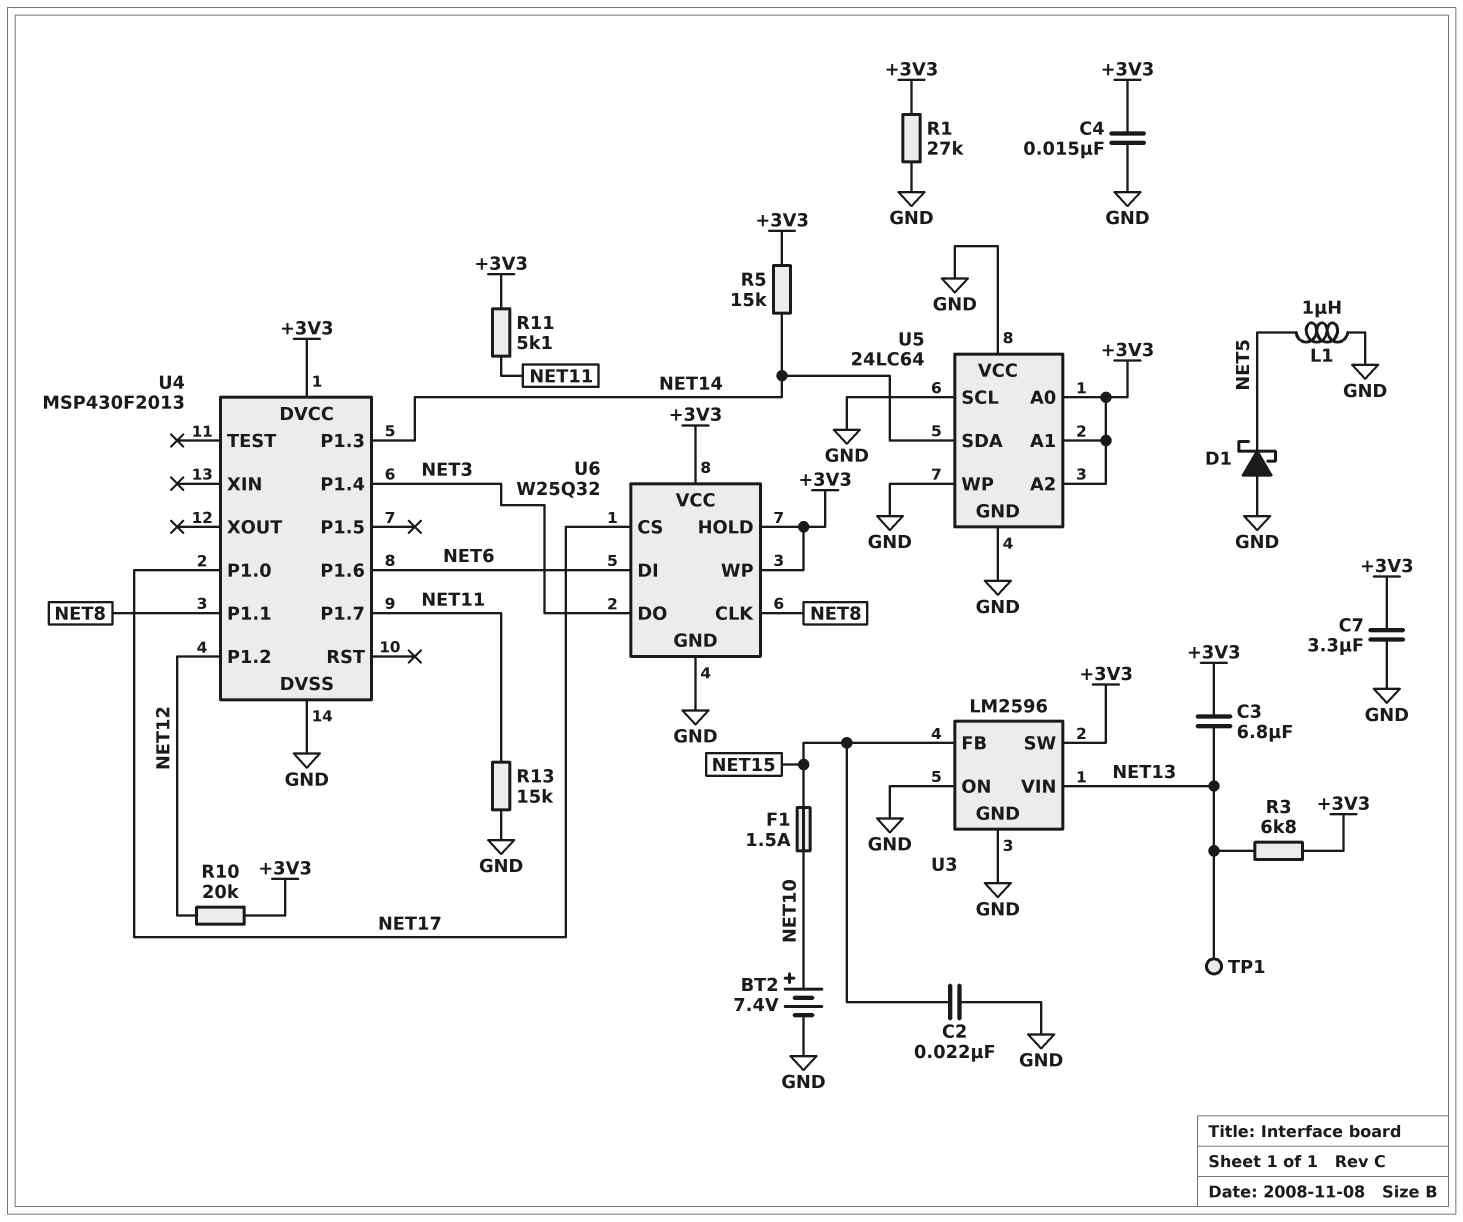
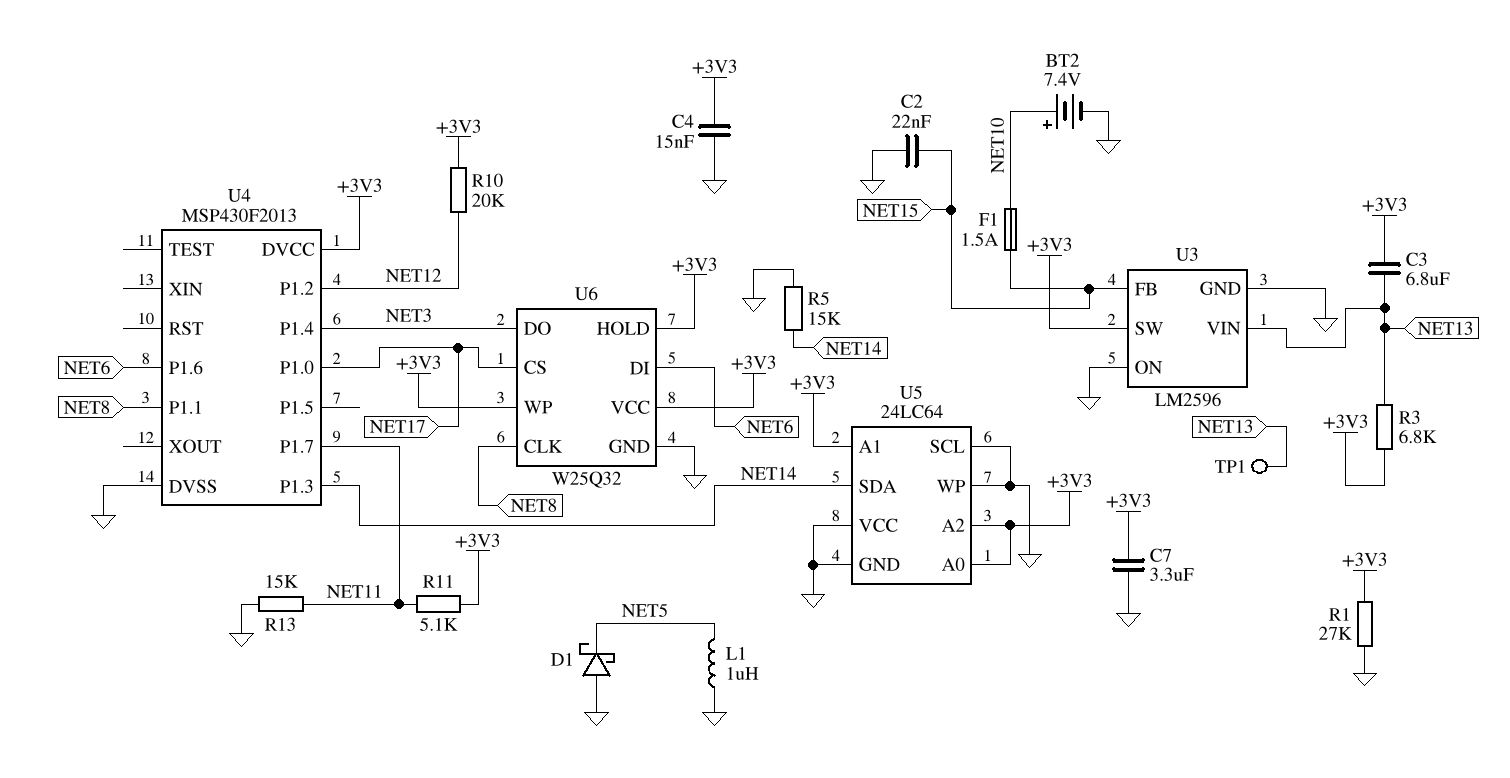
R5: 15k (+3V3, NET14) -> 15k (GND, NET14)

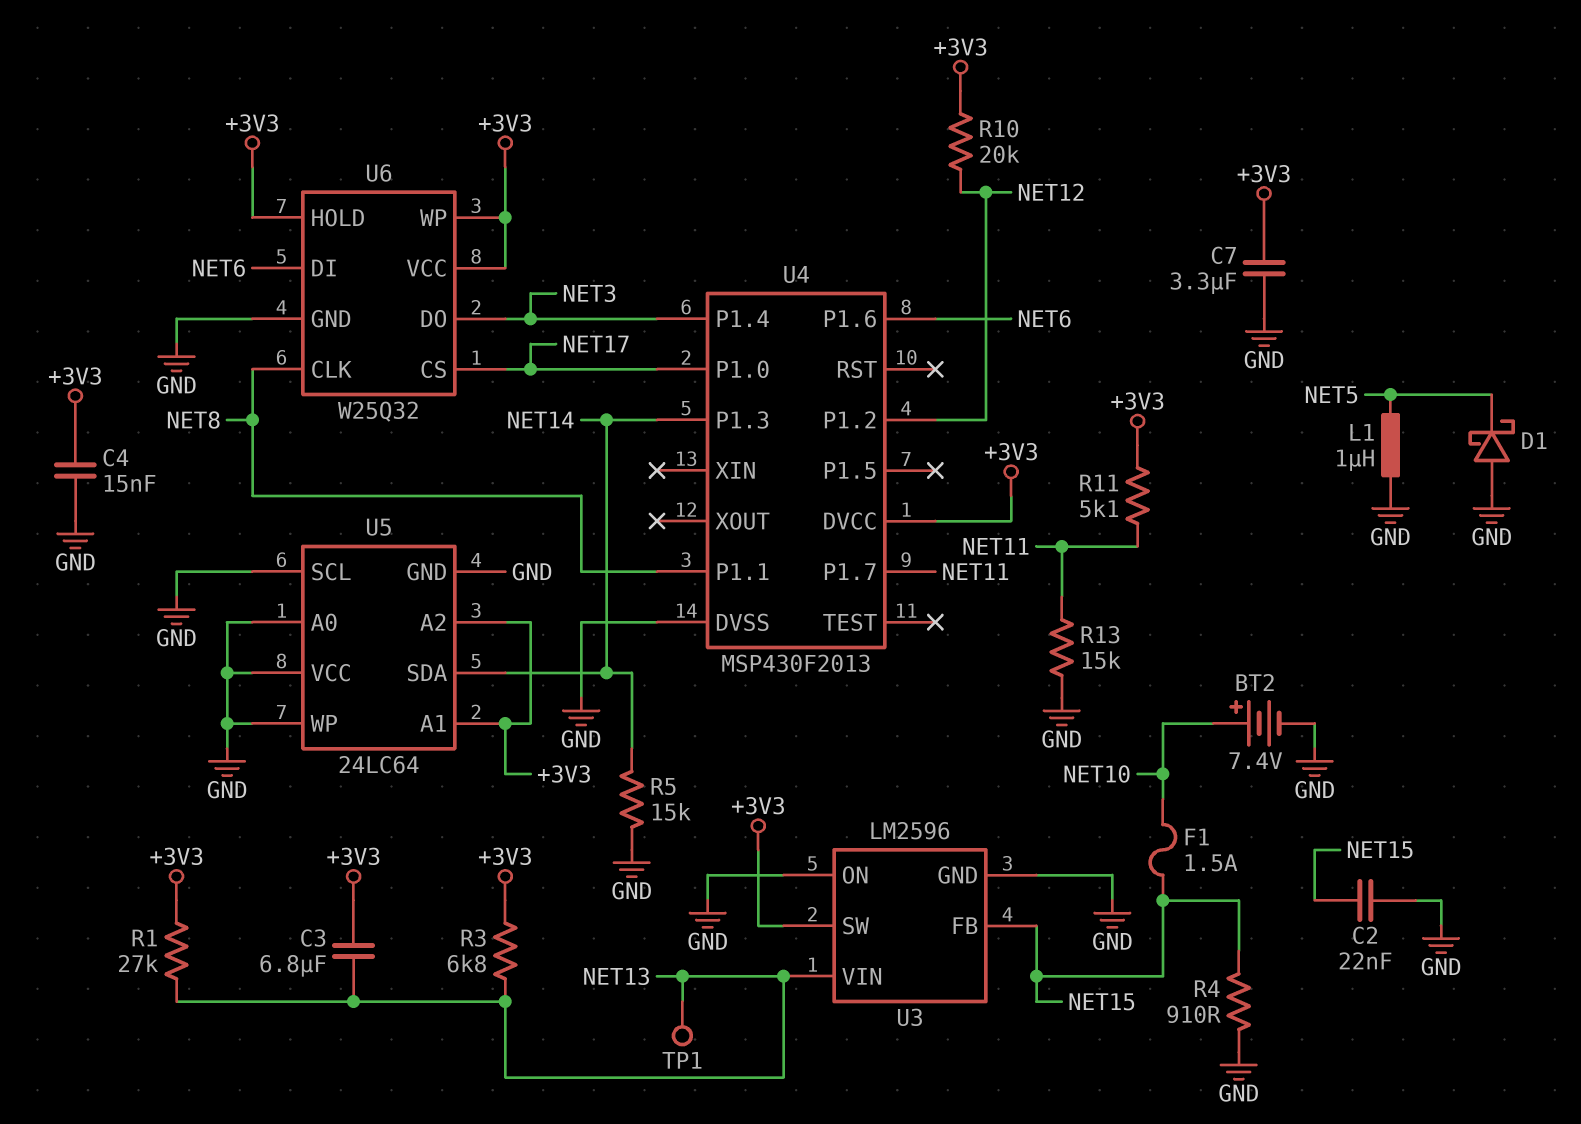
R1: 27k (+3V3, GND) -> 27k (+3V3, NET13)
R4: none -> 910 (GND, NET15)
U5 pin A0: +3V3 -> GND

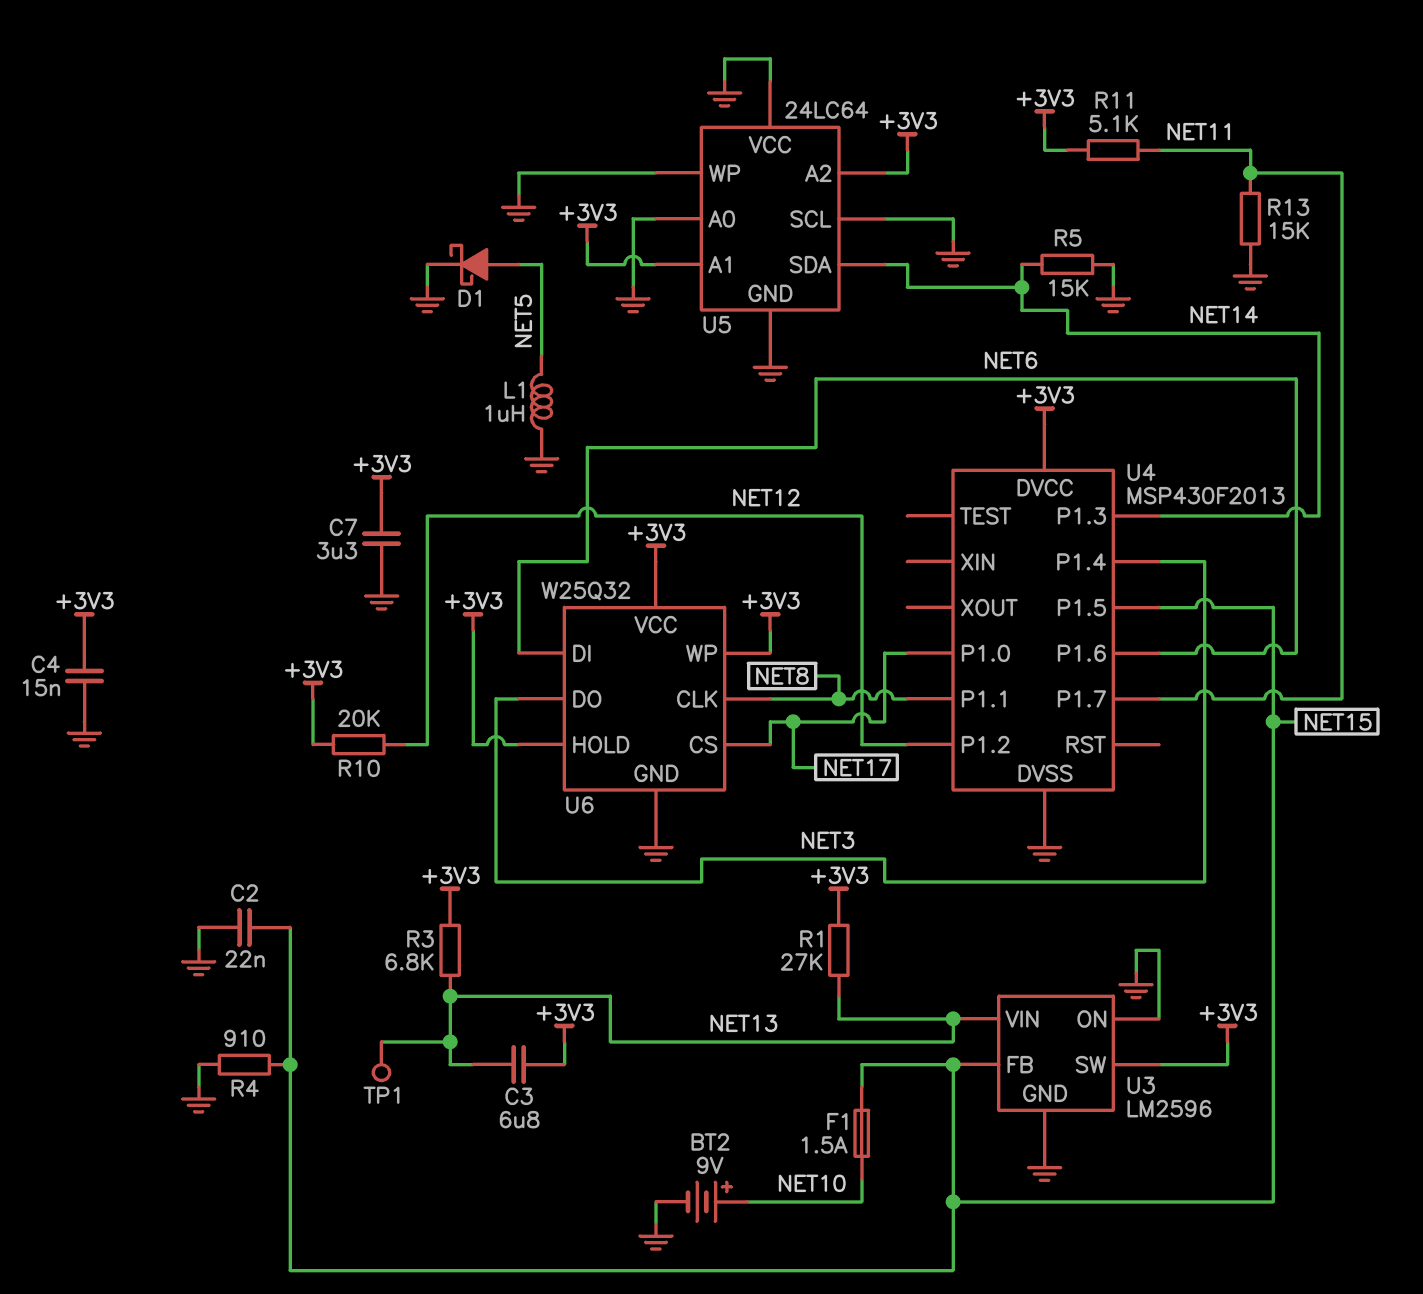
BT2: 7.4V (plus NET10, minus GND) -> 9V (plus NET10, minus GND)
D1: schottky (A GND, K NET5) -> schottky (A NET5, K GND)
U4 pin P1.5: none -> NET15

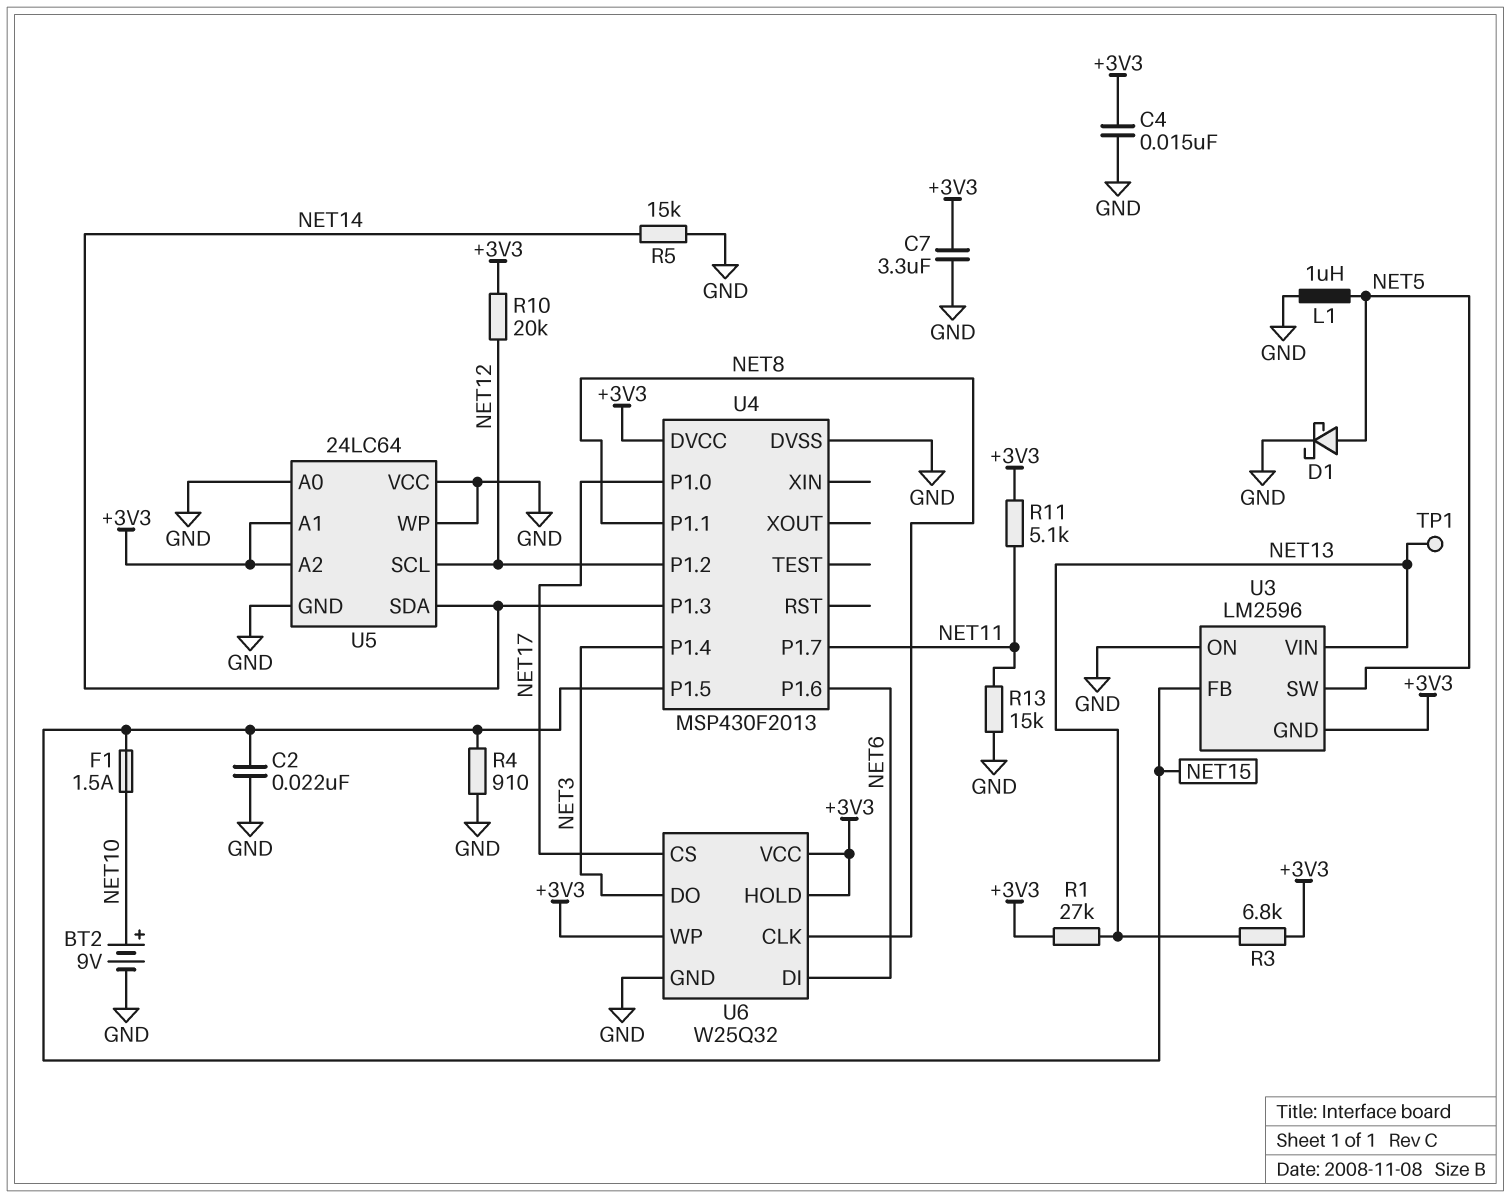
C3: 6.8uF (+3V3, NET13) -> none
U3 pin GND: GND -> +3V3
U3 pin SW: +3V3 -> NET5
U5 pin SCL: GND -> NET12

